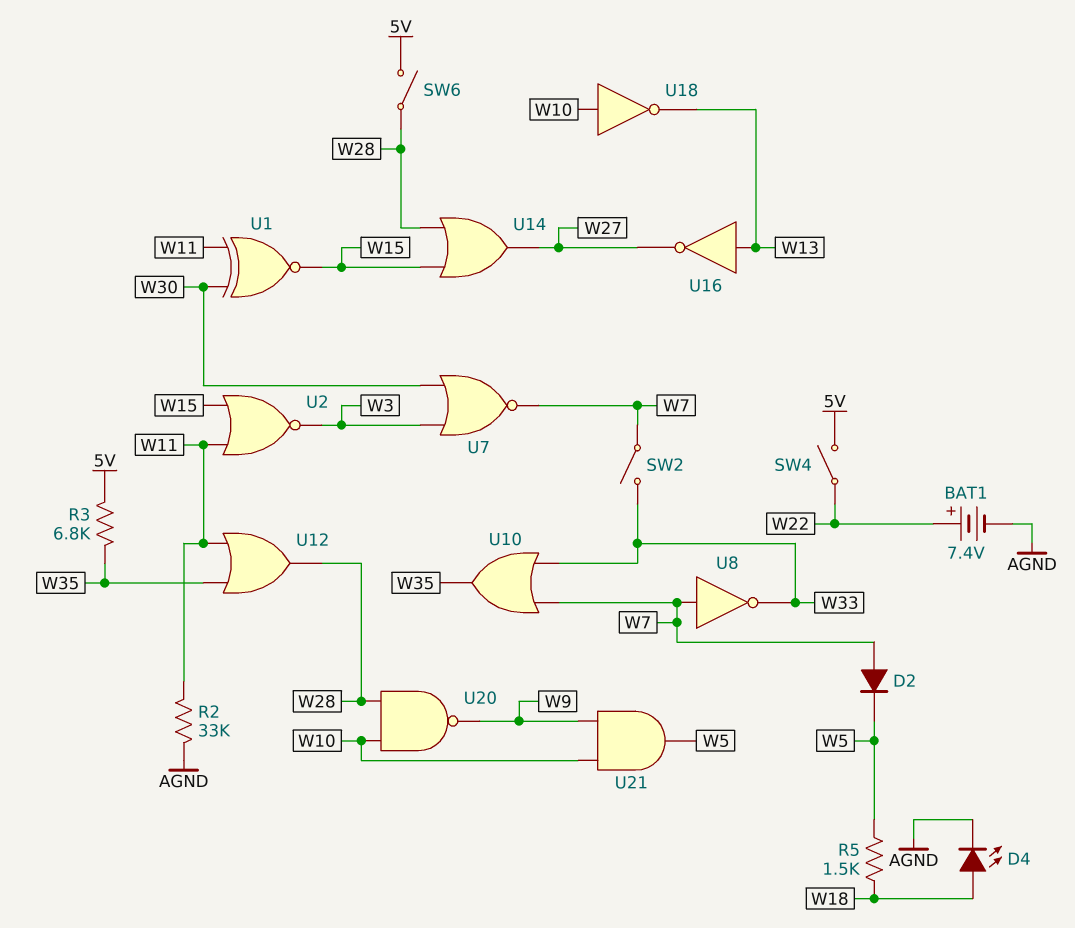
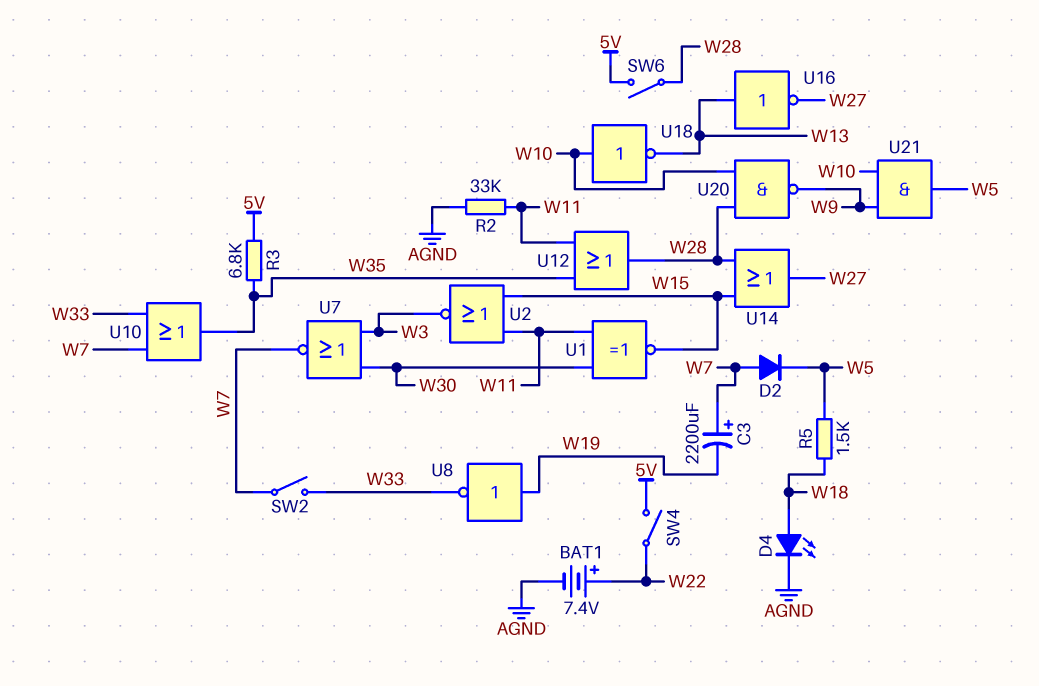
C3: none -> 2200uF (plus W7, minus W19)
U8: NOT (in W7, out W33) -> NOT (in W19, out W33)

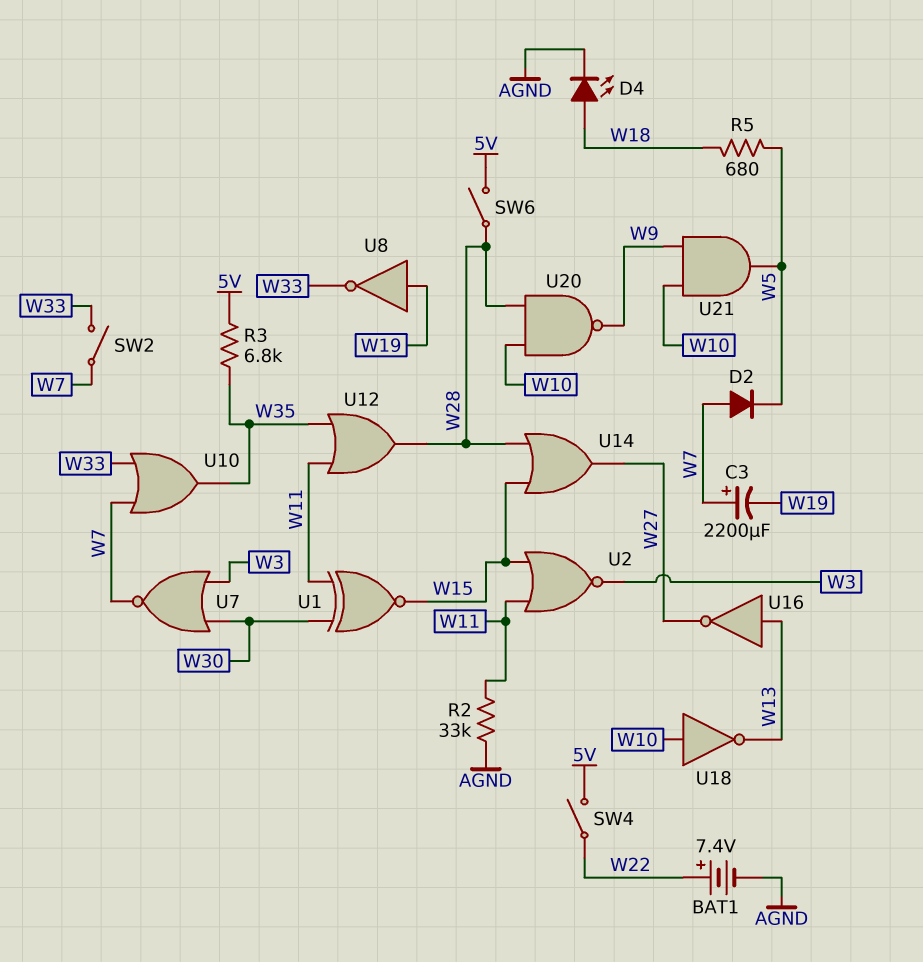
R5: 1.5k (W5, W18) -> 680 (W5, W18)

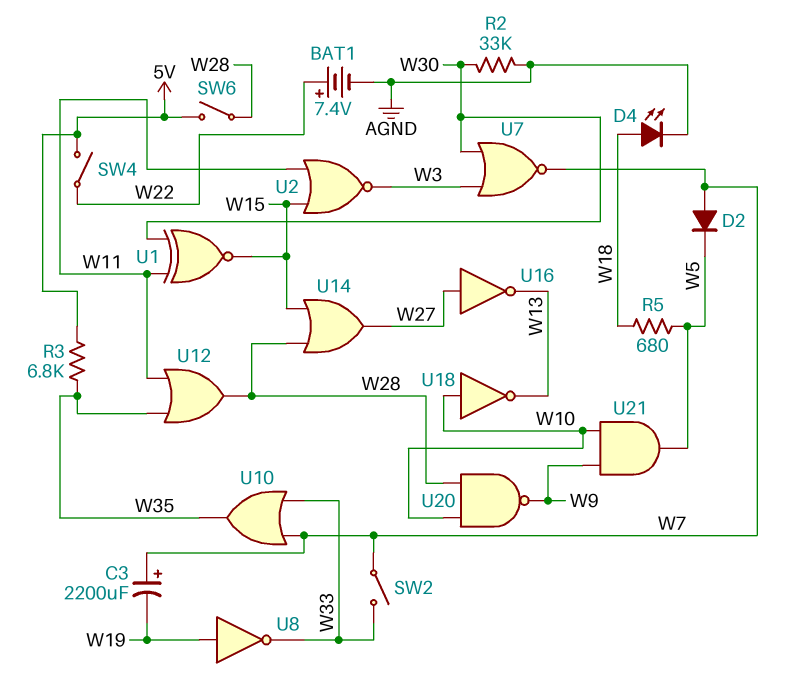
R2: 33k (AGND, W11) -> 33k (AGND, W30)
U16: NOT (in W13, out W27) -> NOT (in W27, out W13)

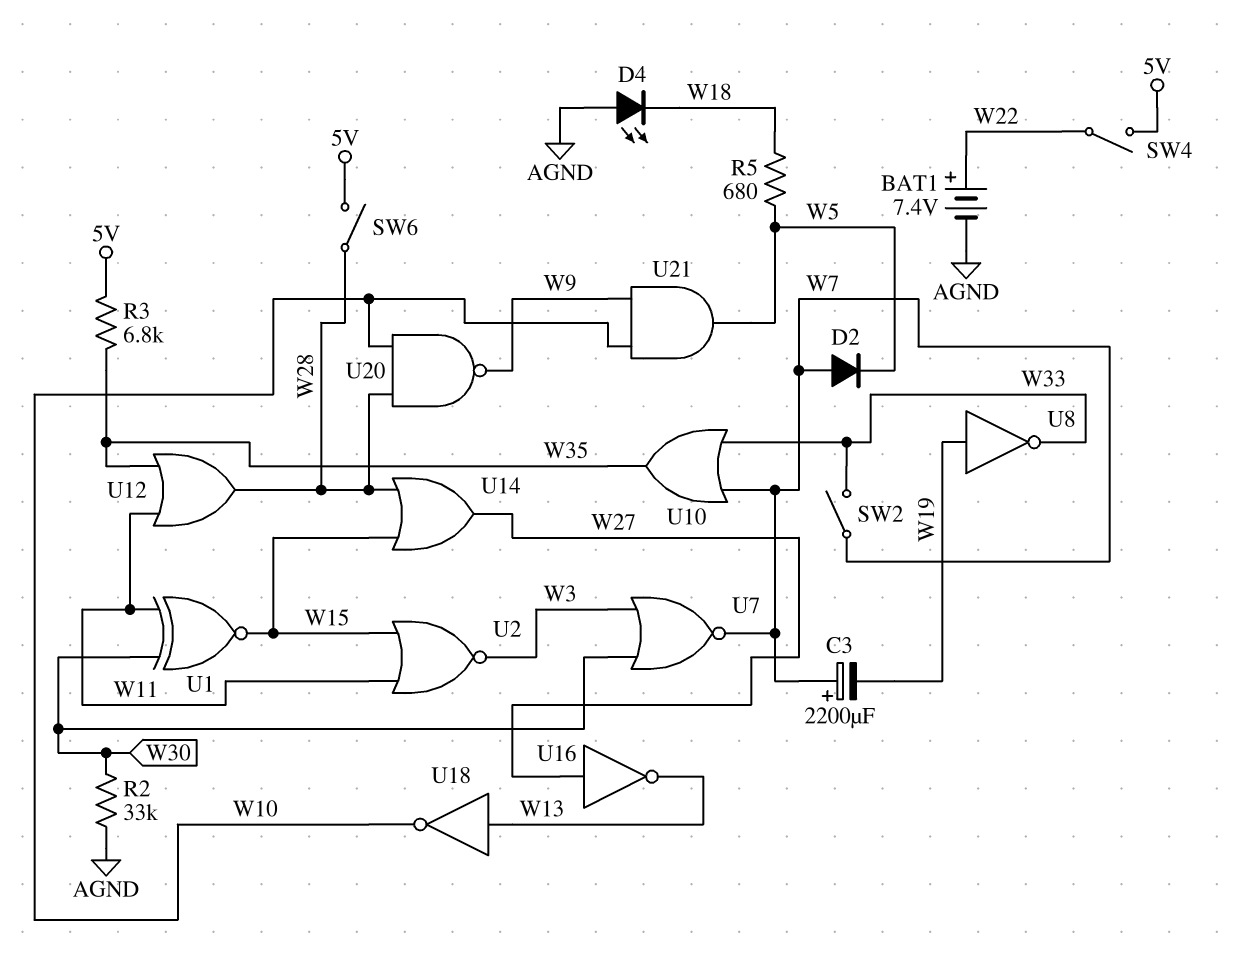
D4: LED (A W18, K AGND) -> LED (A AGND, K W18)
U18: NOT (in W10, out W13) -> NOT (in W13, out W10)

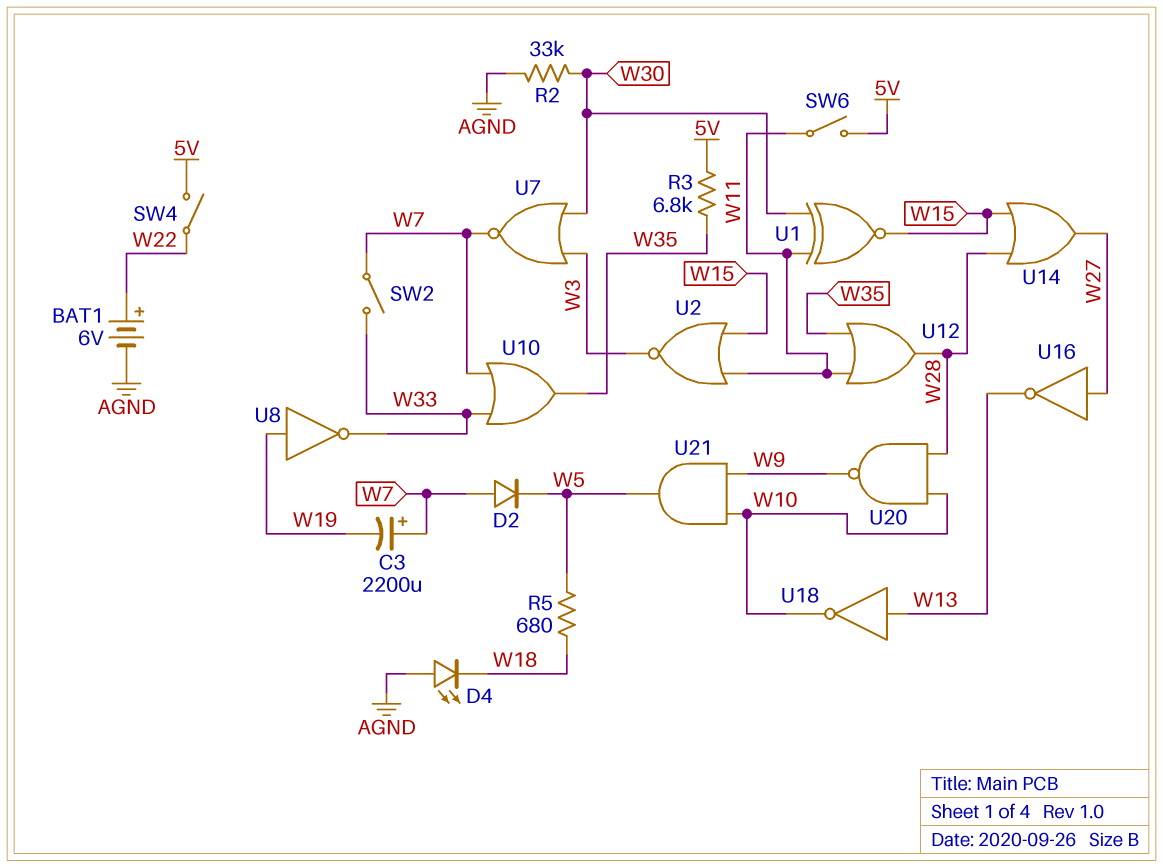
BAT1: 7.4V (plus W22, minus AGND) -> 6V (plus W22, minus AGND)
SW6: switch (5V, W28) -> switch (5V, W11)

